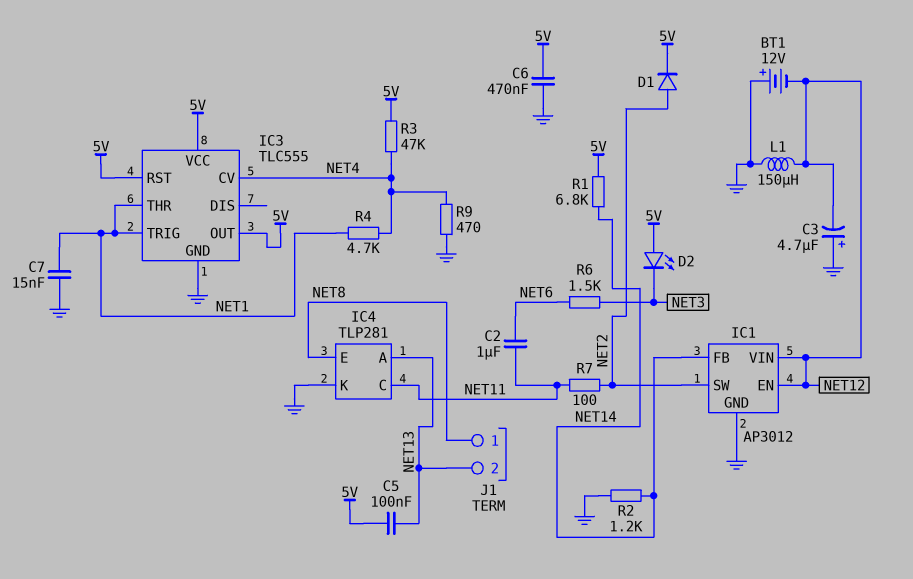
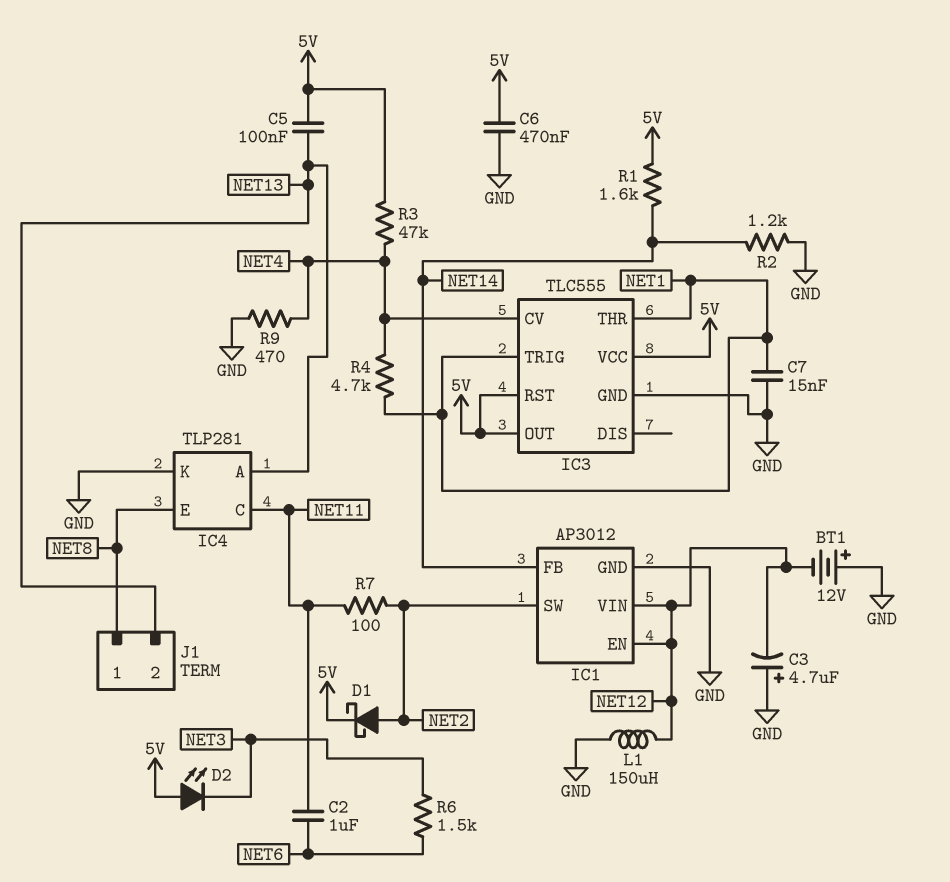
D1: diode (A NET2, K 5V) -> schottky (A NET2, K 5V)
R1: 6.8k (5V, NET14) -> 1.6k (5V, NET14)

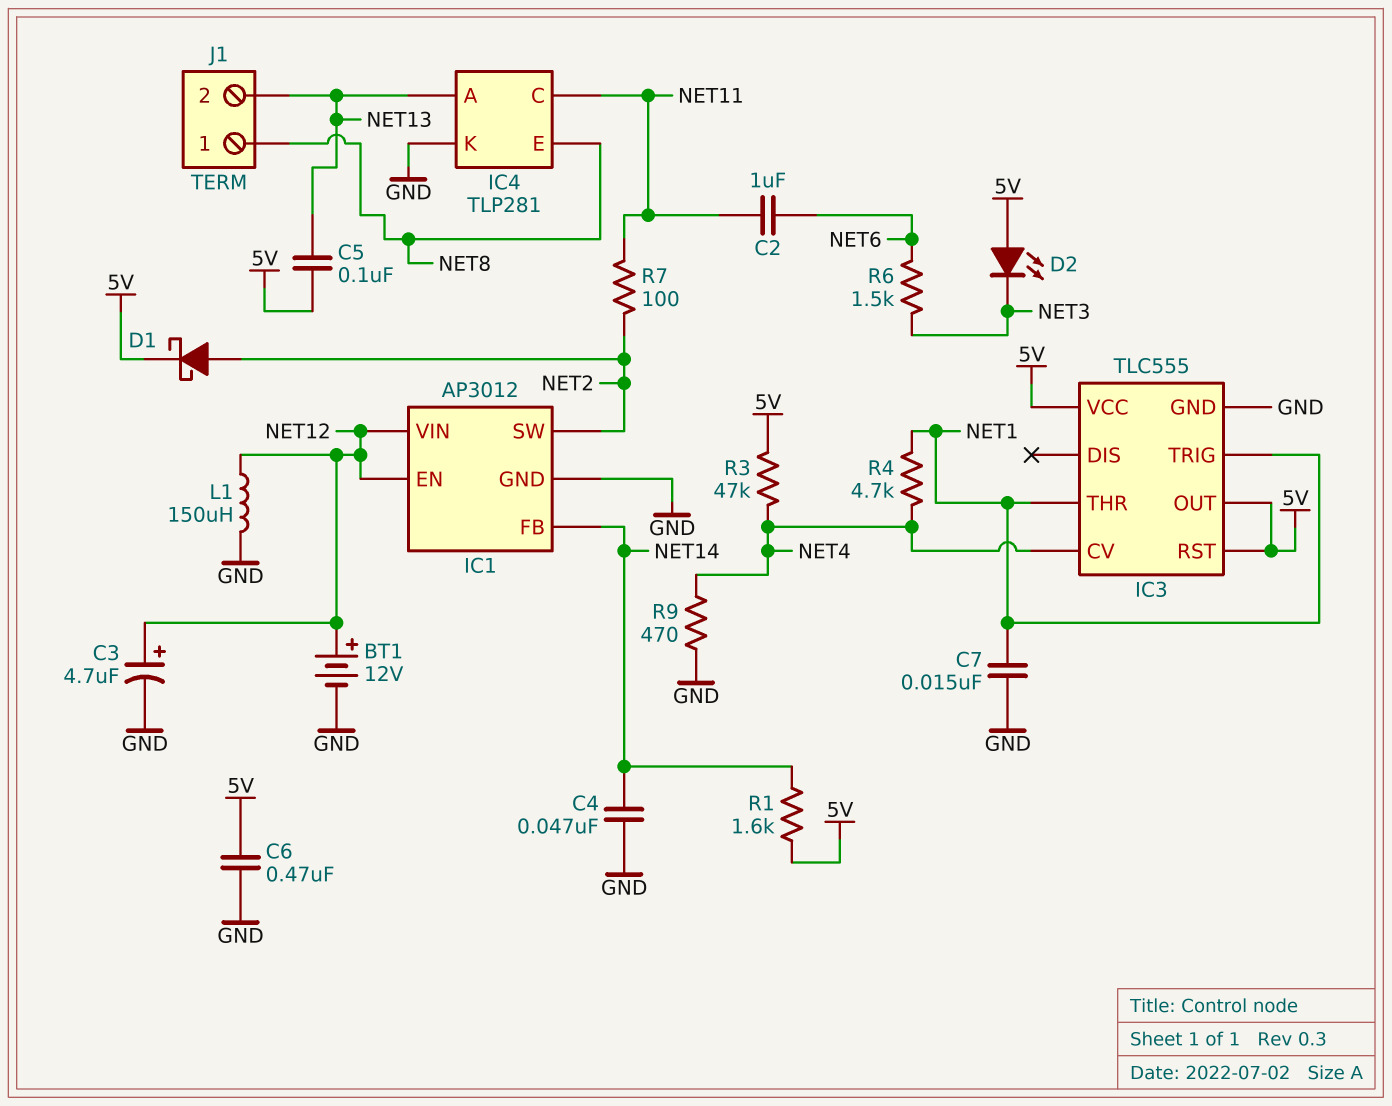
BT1: 12V (plus GND, minus NET12) -> 12V (plus NET12, minus GND)
C3: 4.7uF (plus GND, minus NET12) -> 4.7uF (plus NET12, minus GND)
C4: none -> 47nF (GND, NET14)
R2: 1.2k (GND, NET14) -> none

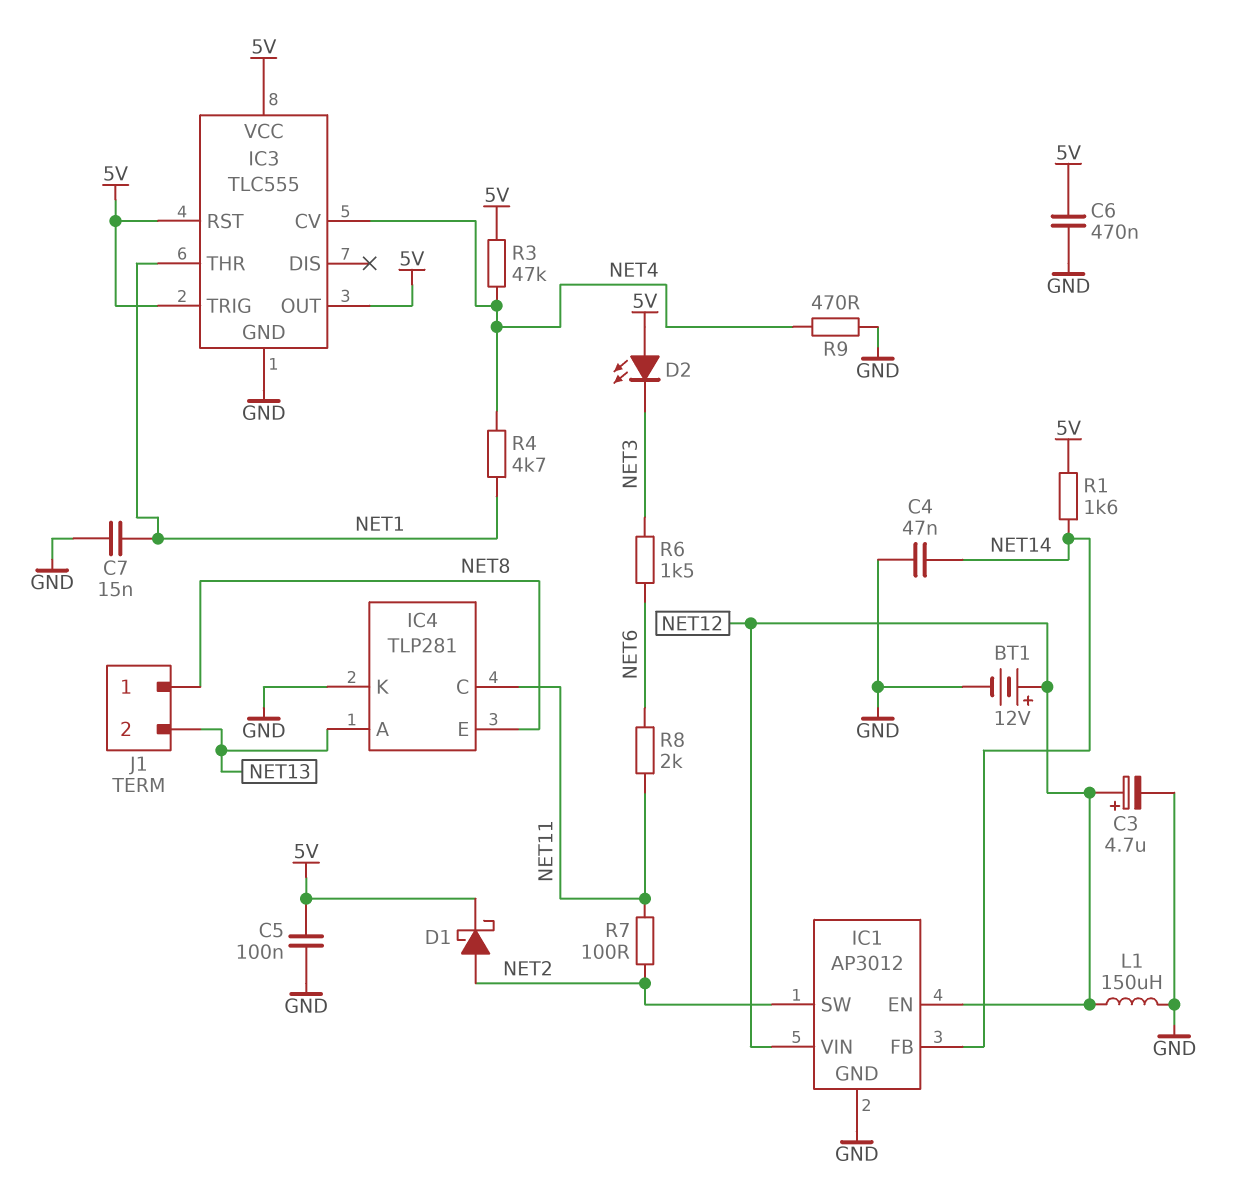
C2: 1uF (NET6, NET11) -> none
C5: 100nF (5V, NET13) -> 100nF (5V, GND)
IC3 pin TRIG: NET1 -> 5V
R8: none -> 2k (NET6, NET11)

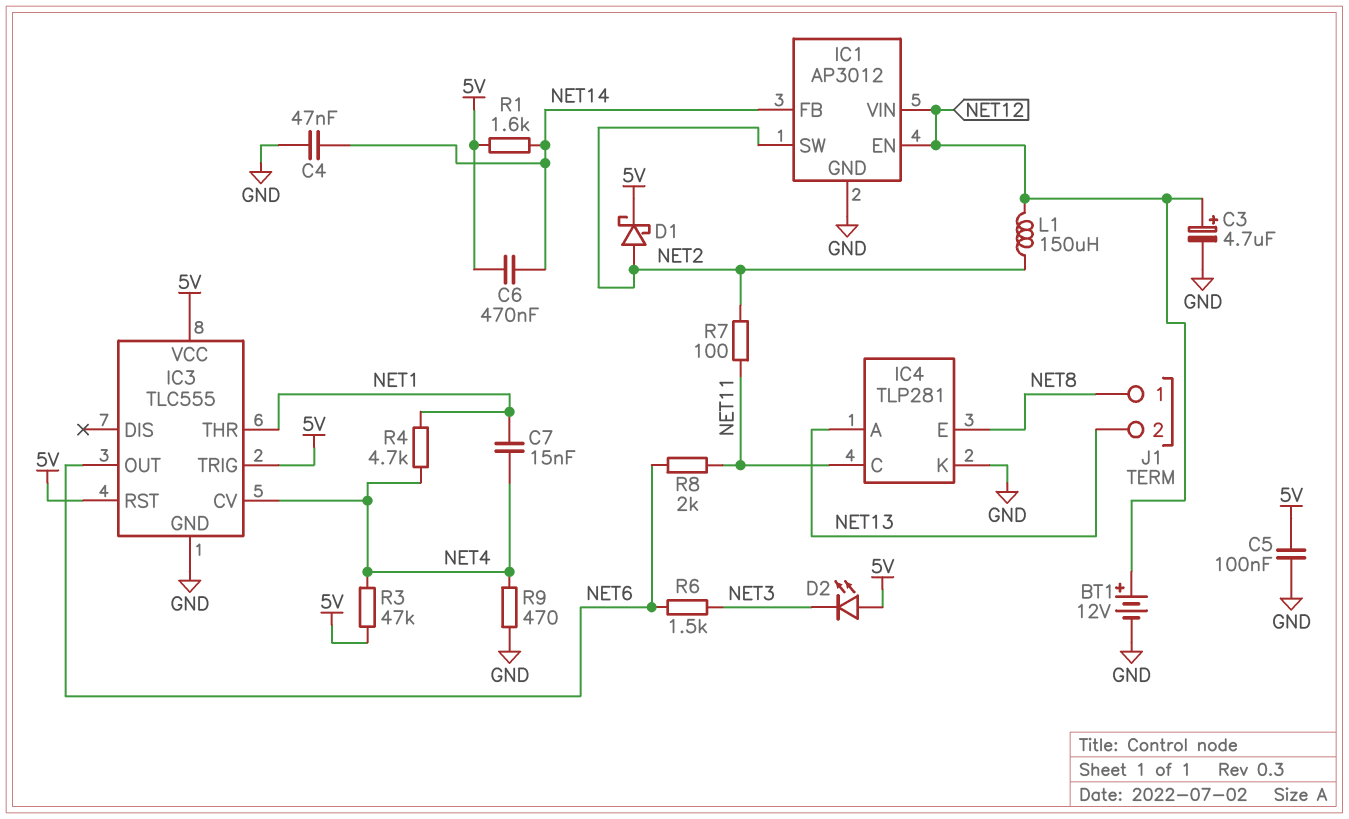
C6: 470nF (5V, GND) -> 470nF (5V, NET14)
C7: 15nF (GND, NET1) -> 15nF (NET1, NET4)
IC3 pin OUT: 5V -> NET6
L1: 150uH (GND, NET12) -> 150uH (NET2, NET12)

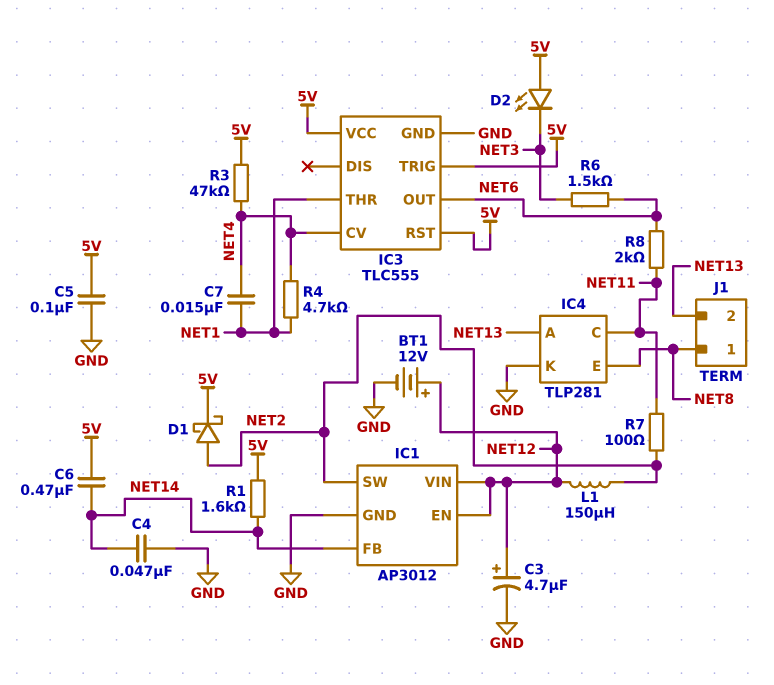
R9: 470 (GND, NET4) -> none

